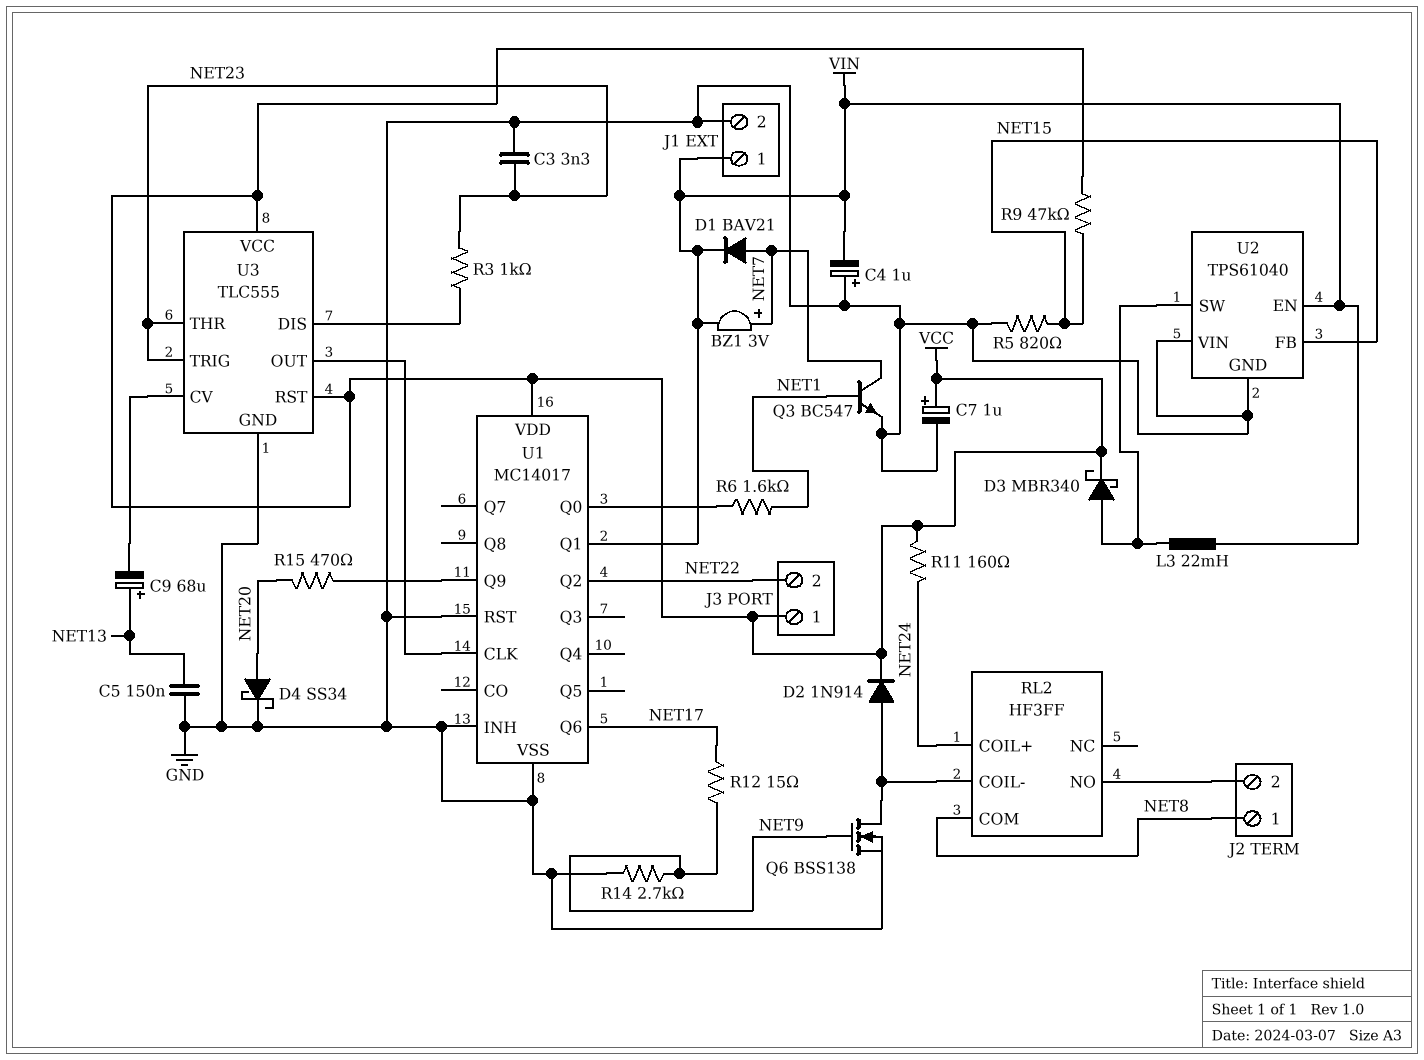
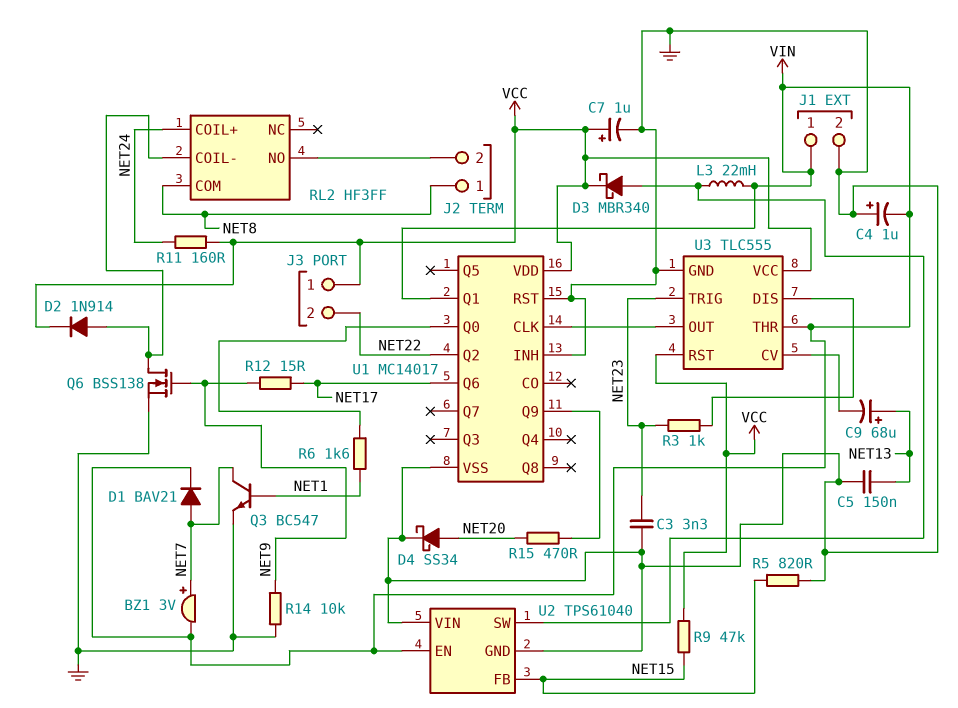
R14: 2.7k (GND, NET9) -> 10k (GND, NET9)
U3 pin THR: NET23 -> VIN

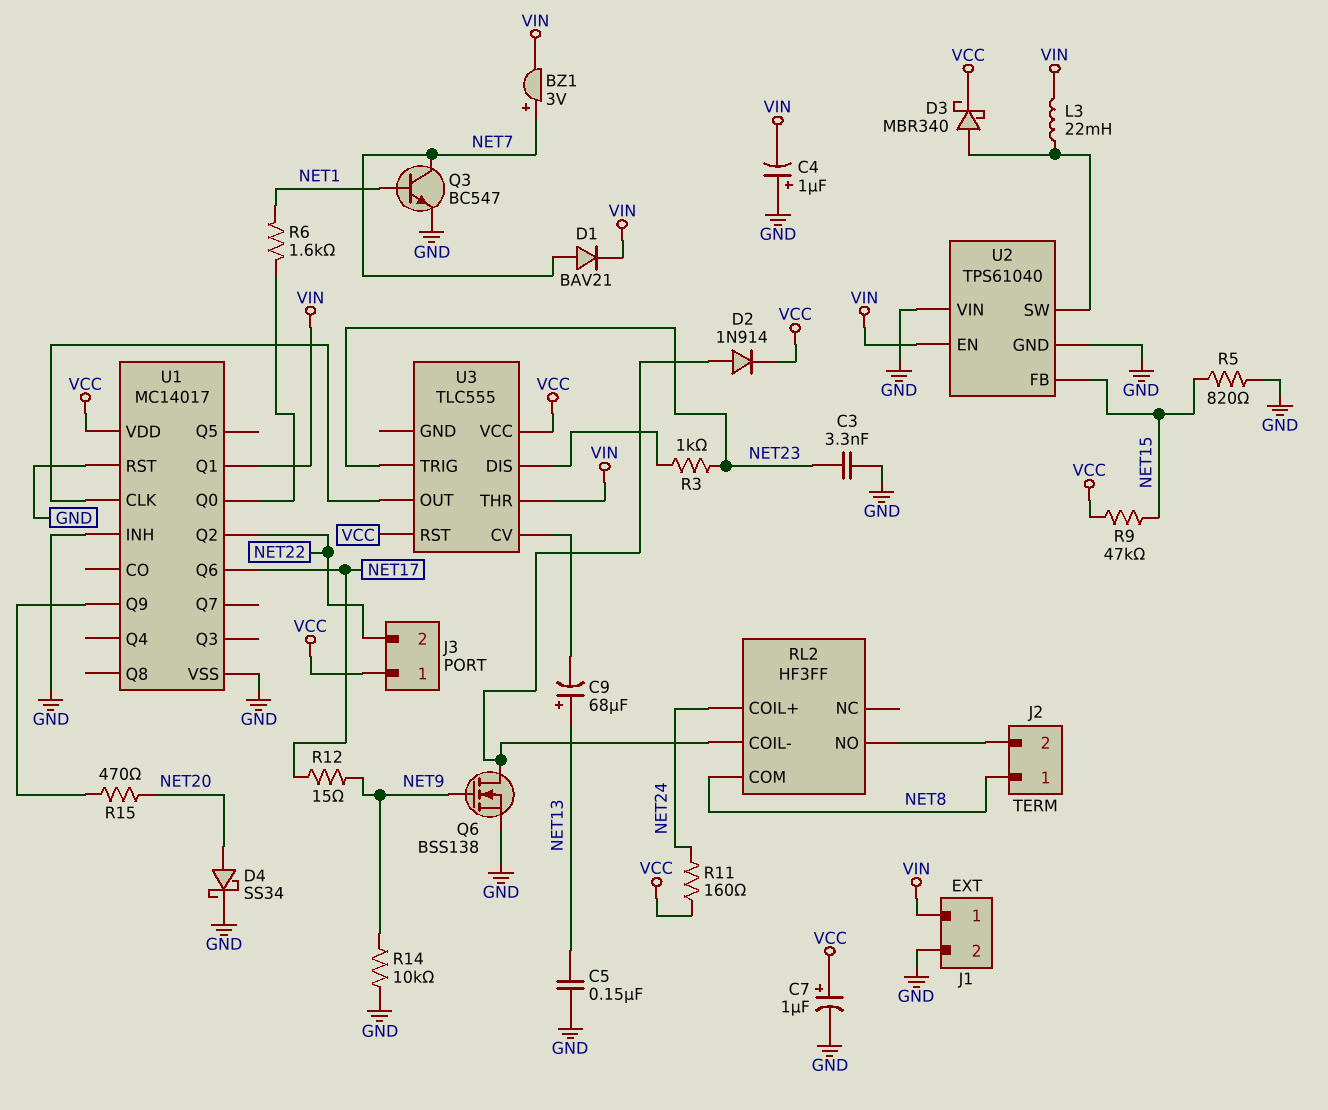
U3 pin GND: GND -> none

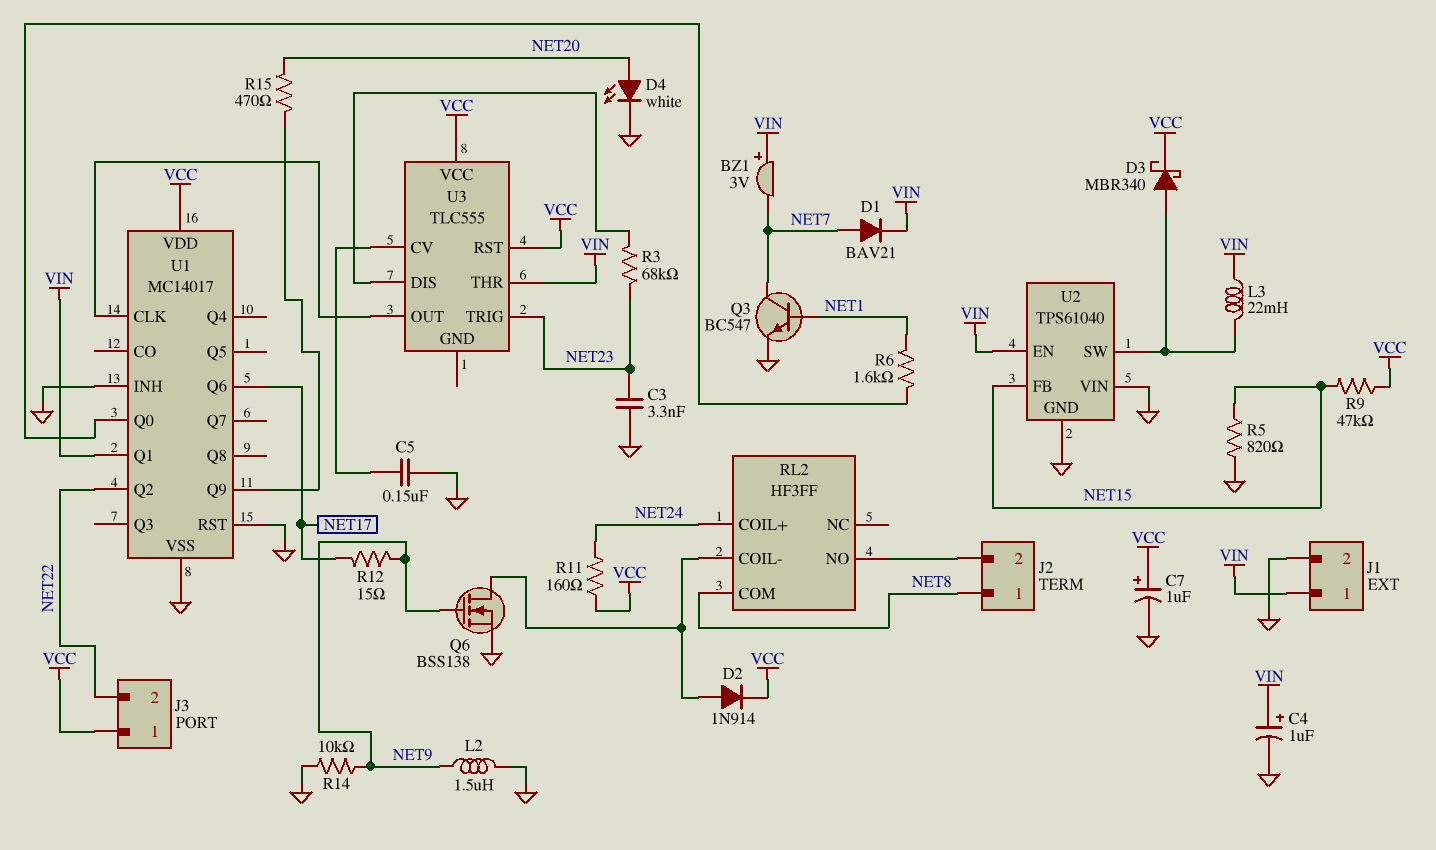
BZ1: buzzer 3V (plus NET7, minus VIN) -> buzzer 3V (plus VIN, minus NET7)
C4: 1uF (plus GND, minus VIN) -> 1uF (plus VIN, minus GND)
C5: 150nF (GND, NET13) -> 150nF (GND, U3/CV)
C9: 68uF (plus NET13, minus U3/CV) -> none
D4: schottky SS34 (A NET20, K GND) -> LED white (A NET20, K GND)
L2: none -> 1.5uH (GND, NET9)
R3: 1k (NET23, U3/DIS) -> 68k (NET23, U3/DIS)

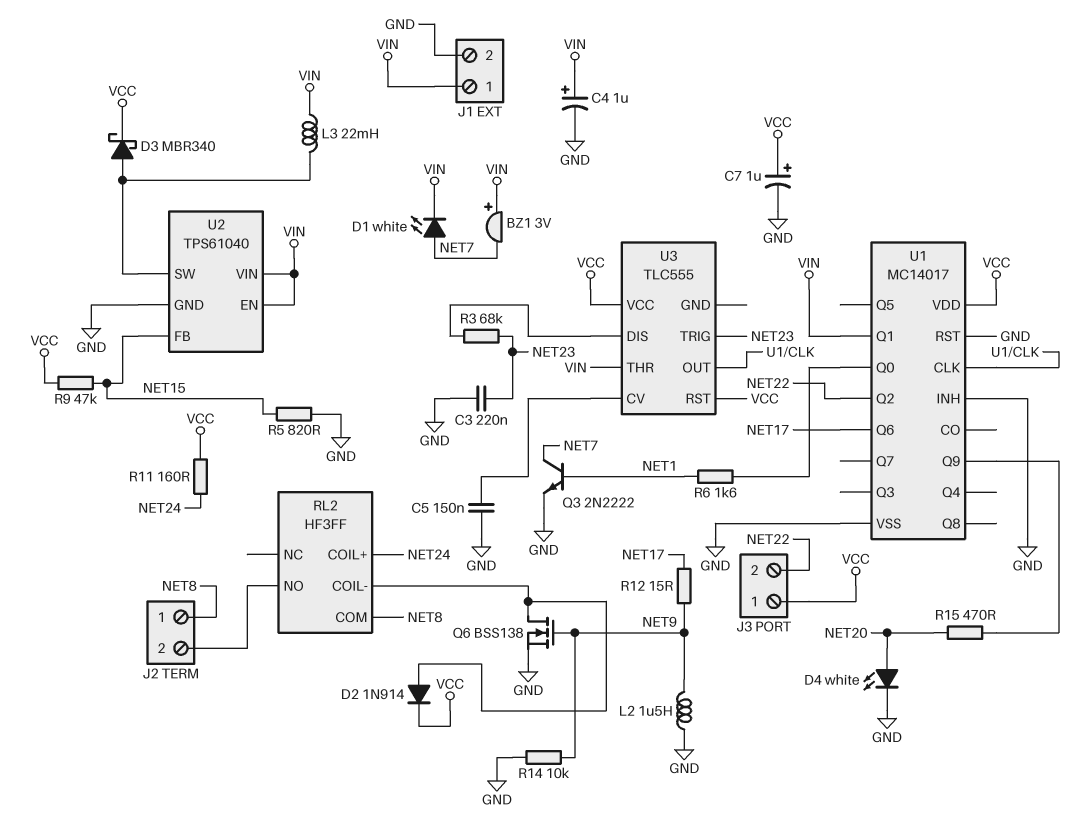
C3: 3.3nF (GND, NET23) -> 220nF (GND, NET23)
D1: diode BAV21 (A NET7, K VIN) -> LED white (A NET7, K VIN)
Q3: NPN BC547 (B NET1, C NET7, E GND) -> NPN 2N2222 (B NET1, C NET7, E GND)
U2 pin VIN: GND -> VIN

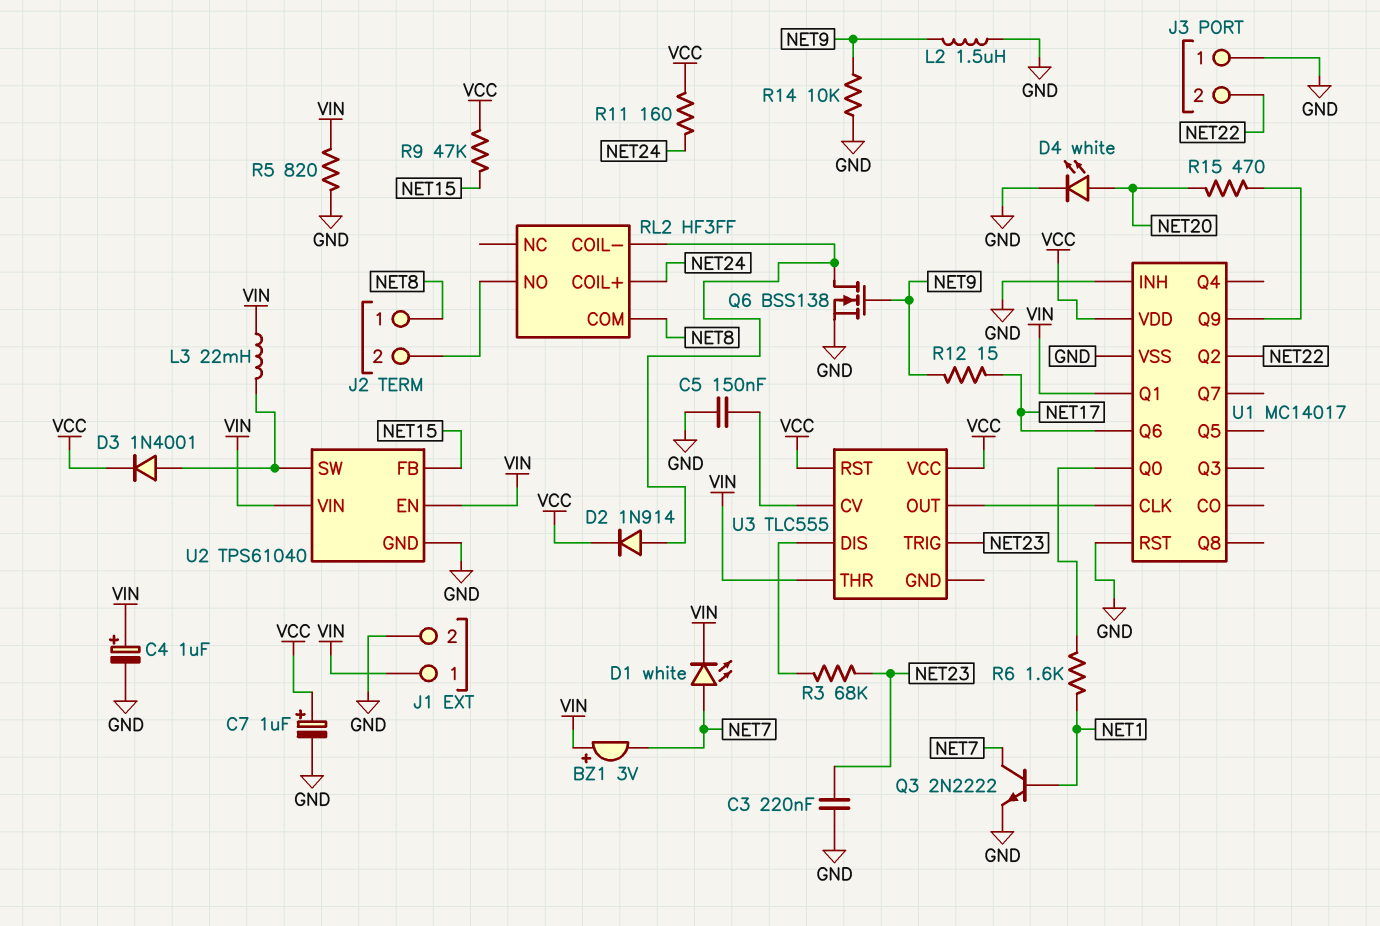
D3: schottky MBR340 (A U2/SW, K VCC) -> diode 1N4001 (A U2/SW, K VCC)
J3 pin 1: VCC -> GND
R5: 820 (GND, NET15) -> 820 (GND, VIN)

